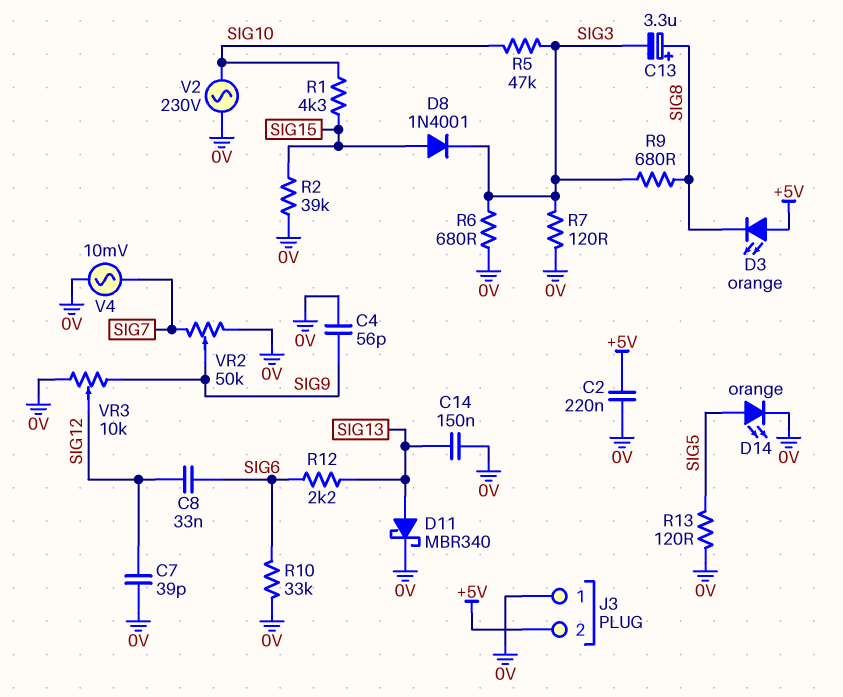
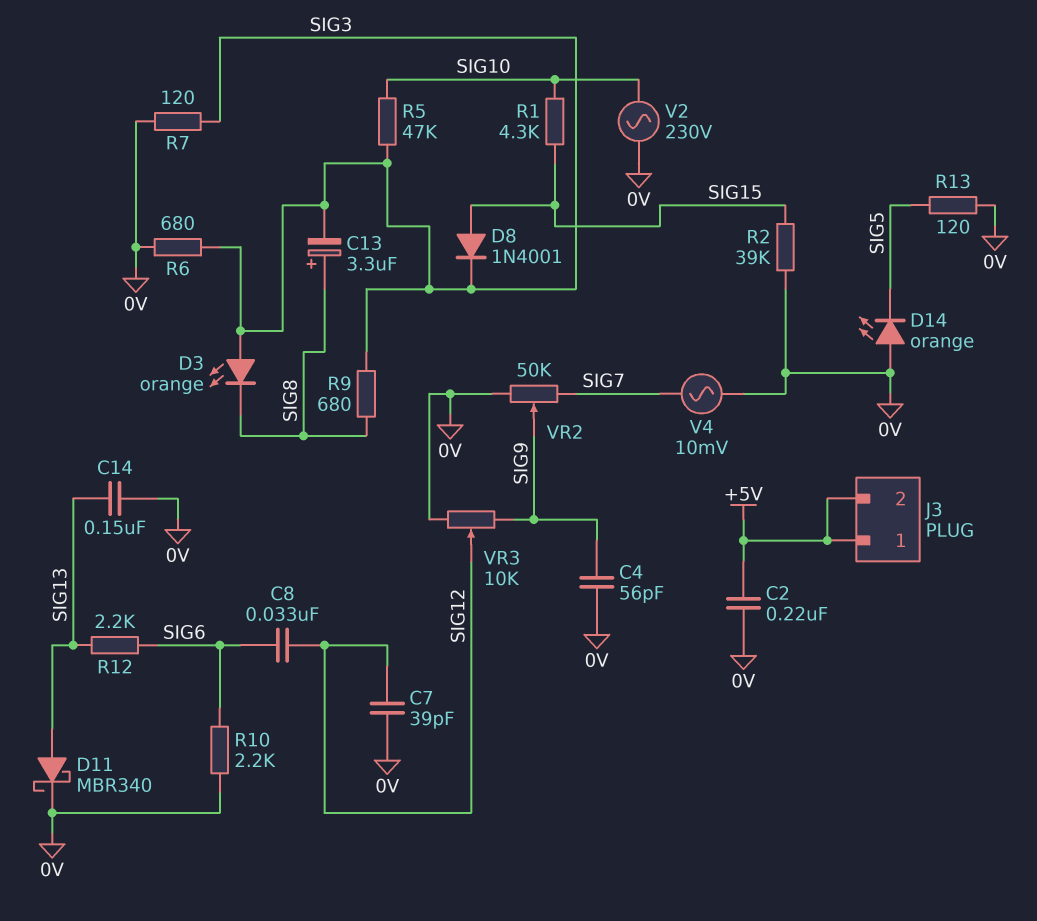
D3: LED orange (A +5V, K SIG8) -> LED orange (A SIG3, K SIG8)
D14: LED orange (A SIG5, K 0V) -> LED orange (A 0V, K SIG5)
J3 pin 1: 0V -> +5V
R10: 33k (0V, SIG6) -> 2.2k (0V, SIG6)

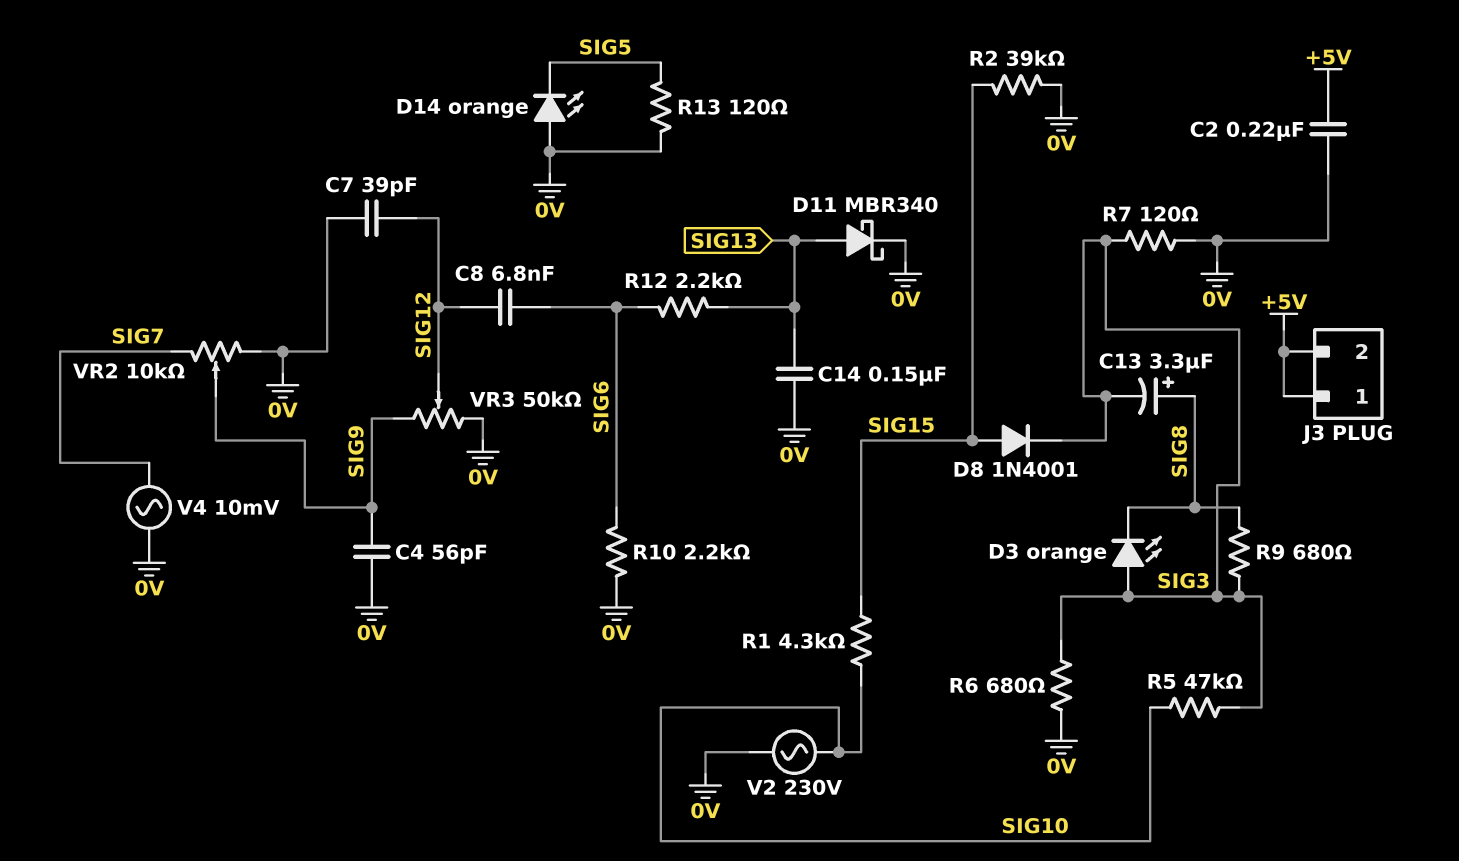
C8: 33nF (SIG6, SIG12) -> 6.8nF (SIG6, SIG12)
VR2: 50k (0V, SIG7, wiper SIG9) -> 10k (0V, SIG7, wiper SIG9)
VR3: 10k (0V, SIG9, wiper SIG12) -> 50k (0V, SIG9, wiper SIG12)

